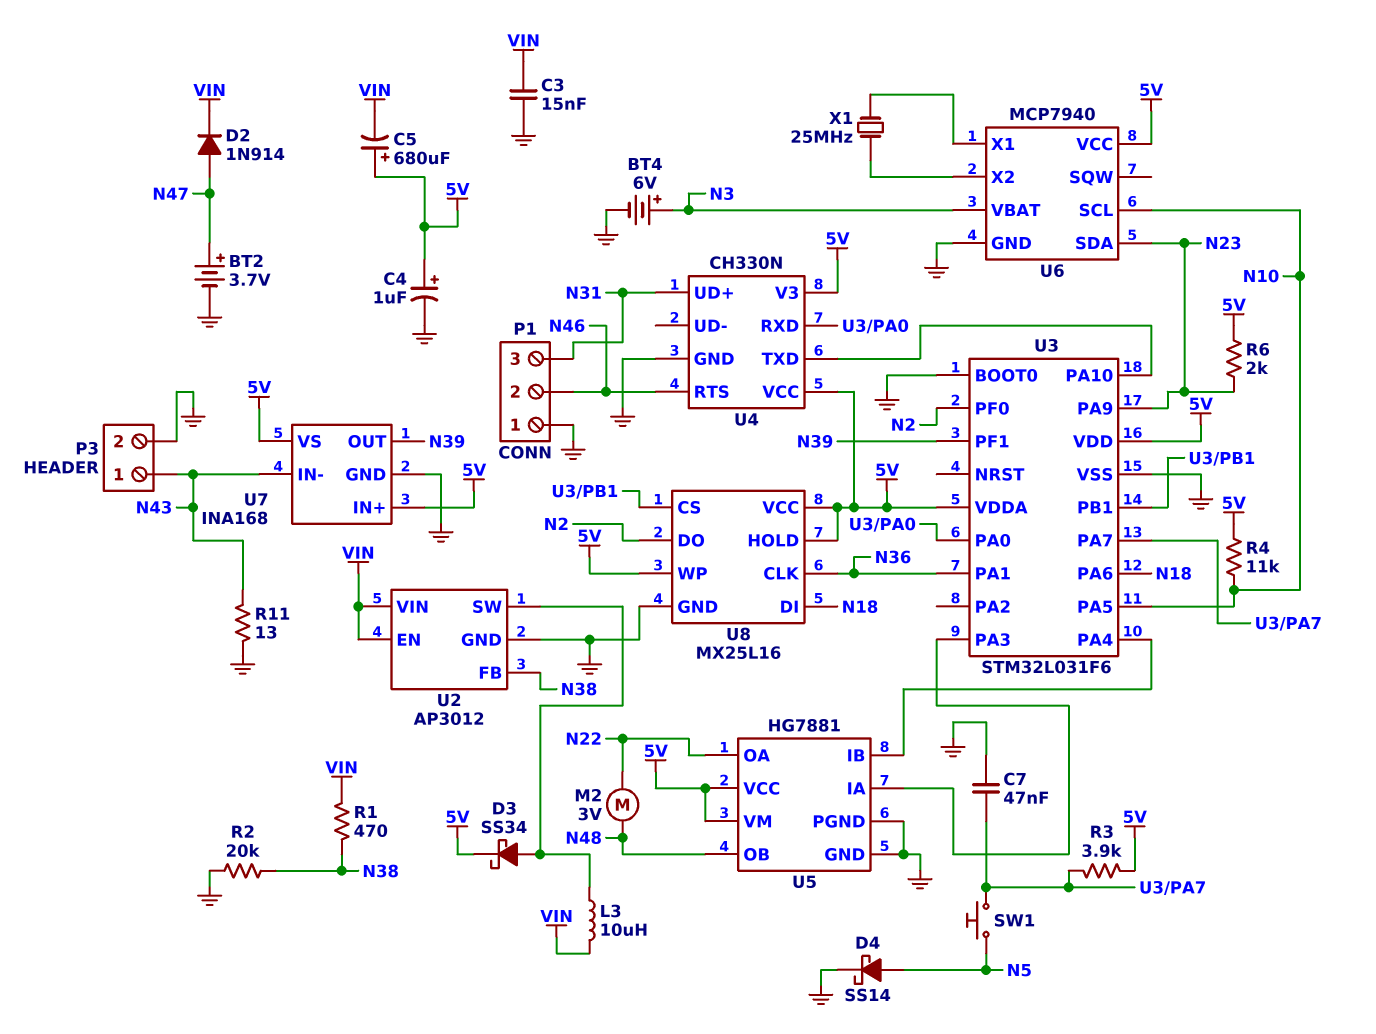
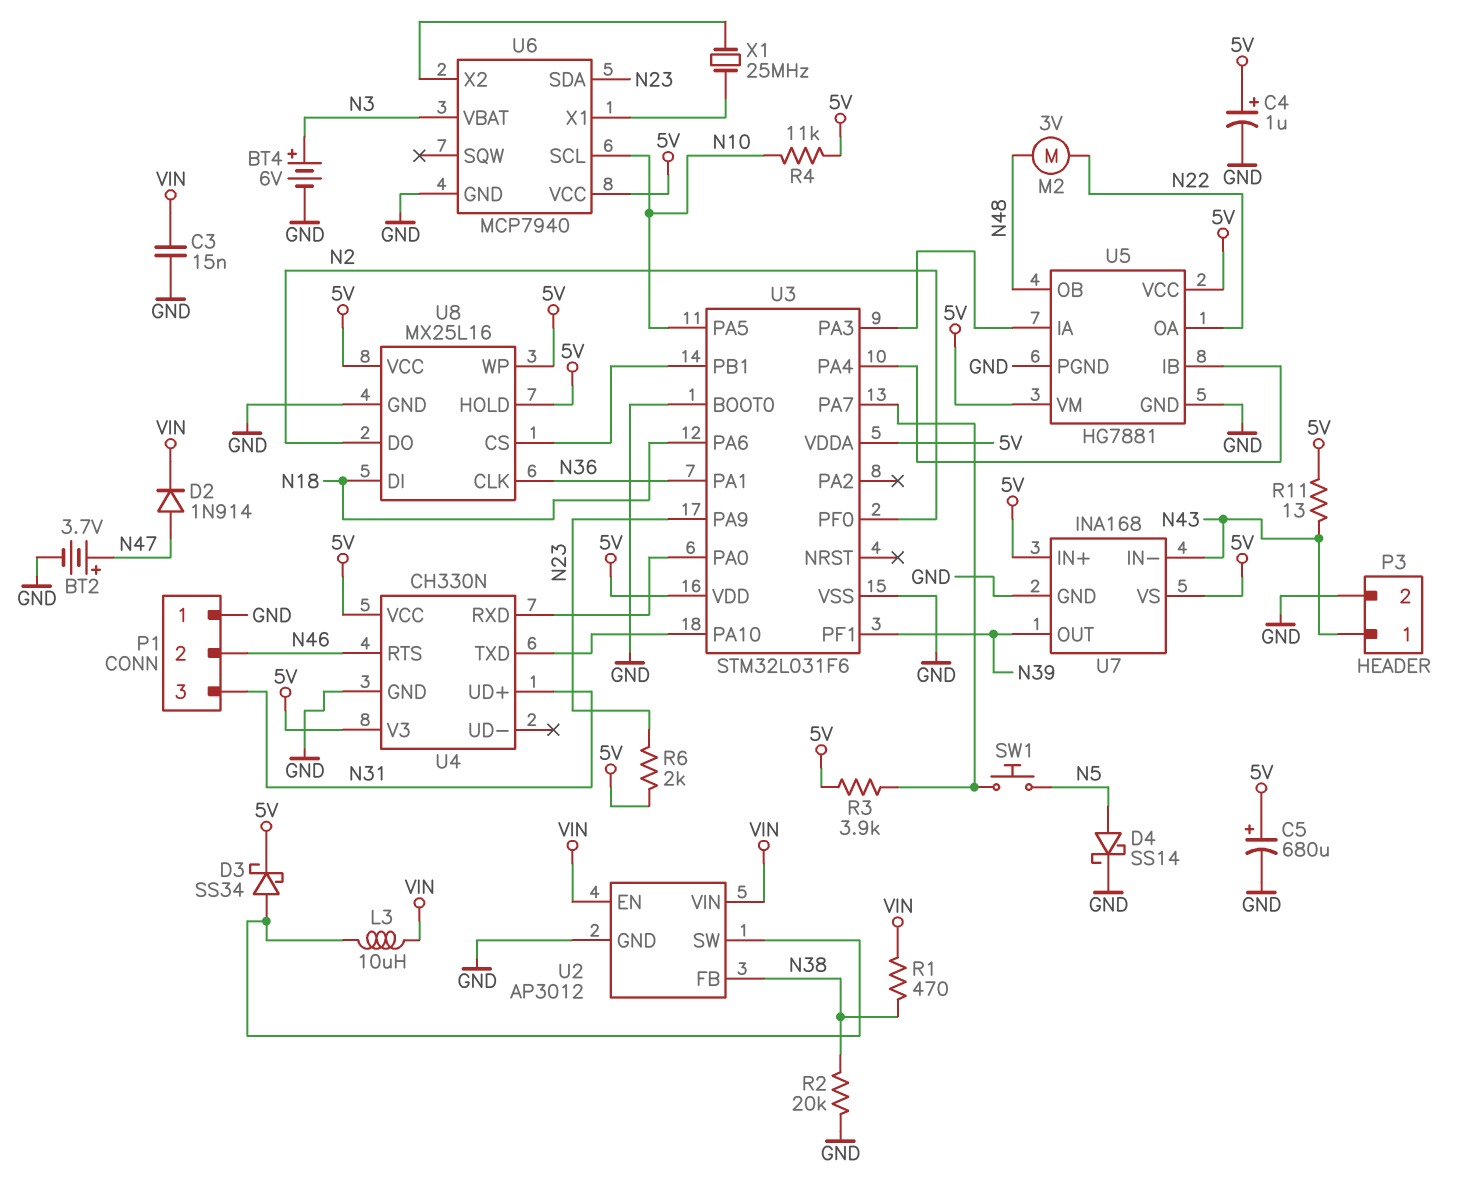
C5: 680uF (plus 5V, minus VIN) -> 680uF (plus 5V, minus GND)
C7: 47nF (GND, U3/PA7) -> none
R11: 13 (GND, N43) -> 13 (5V, N43)

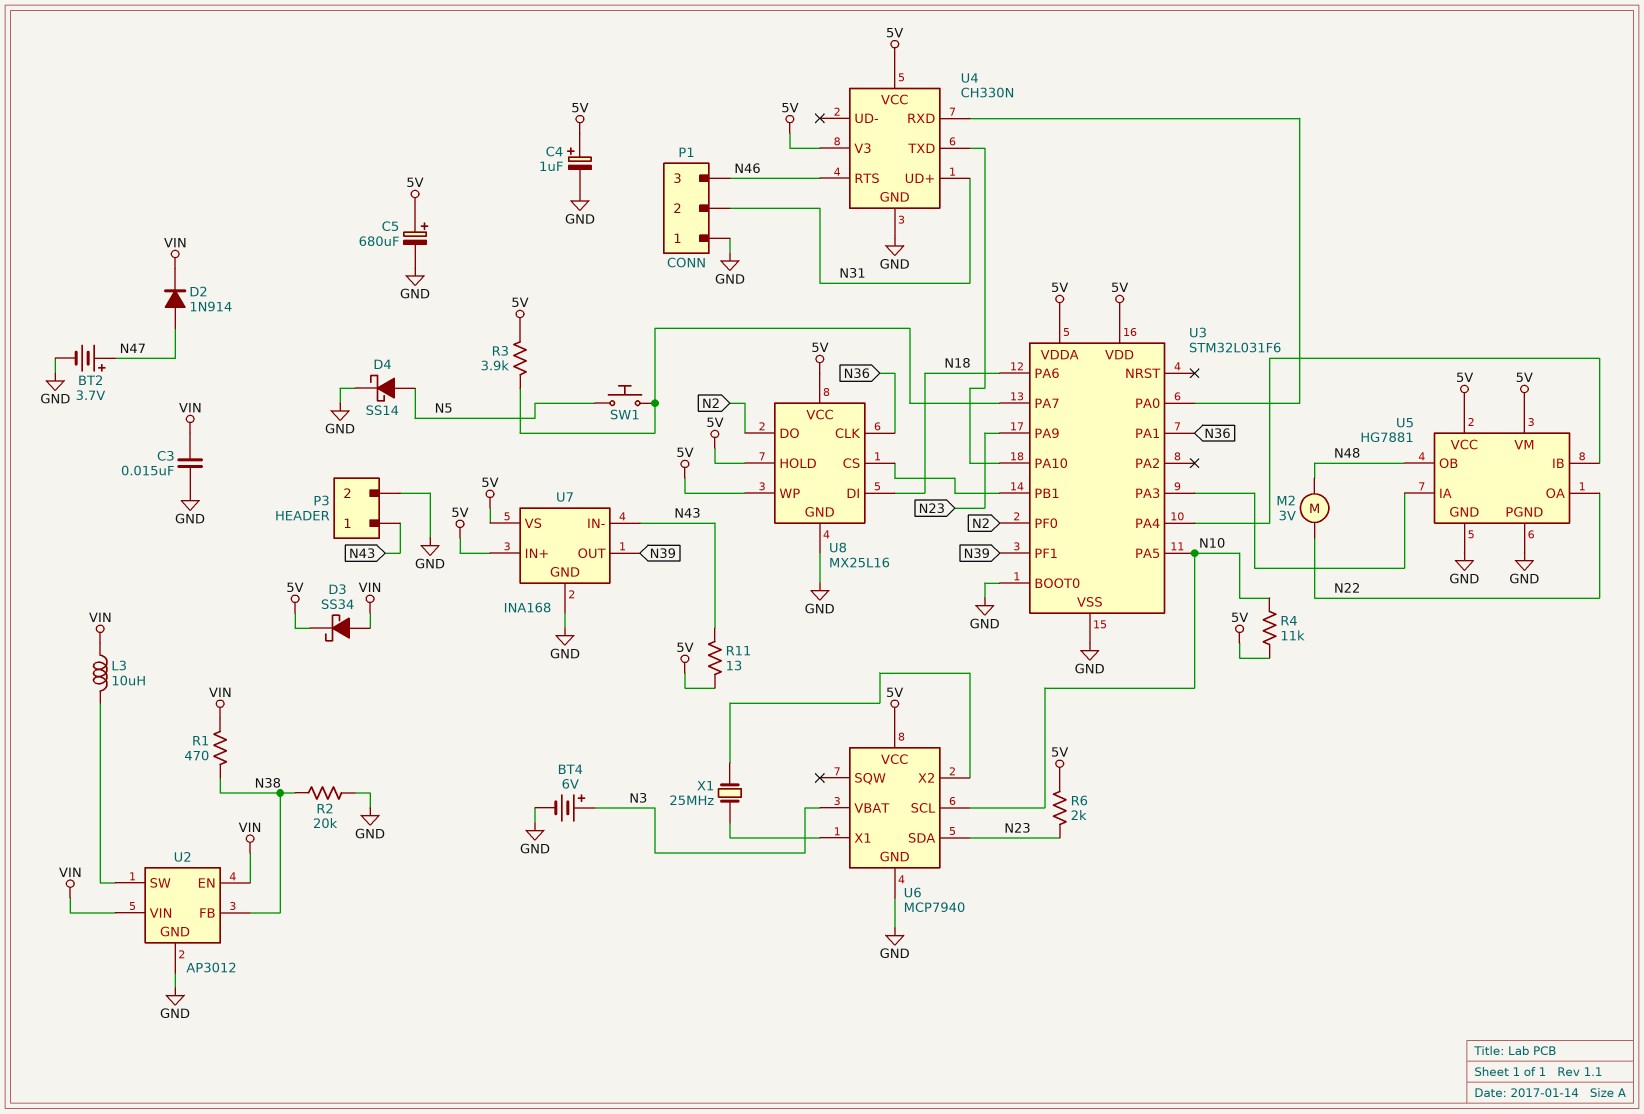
D3: schottky SS34 (A U2/SW, K 5V) -> schottky SS34 (A VIN, K 5V)
P1 pin 2: N46 -> N31
P1 pin 3: N31 -> N46

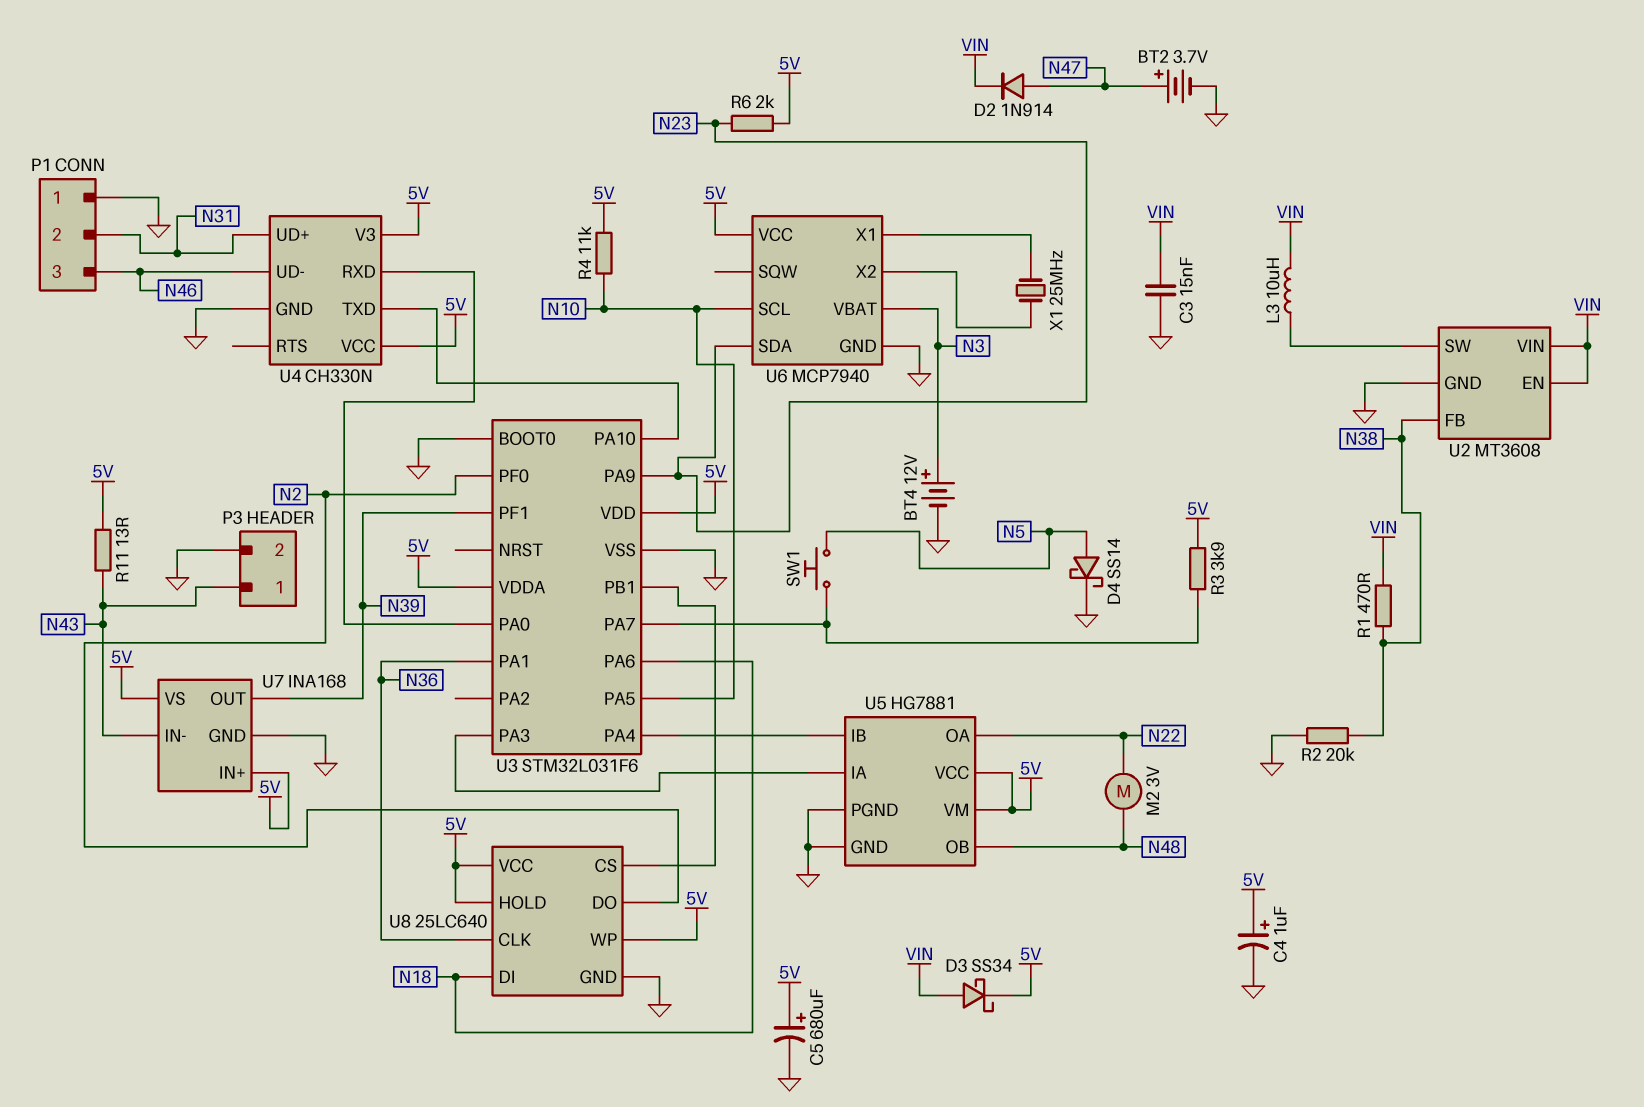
BT4: 6V (plus N3, minus GND) -> 12V (plus N3, minus GND)
U2: AP3012 -> MT3608
U4 pin RTS: N46 -> none
U4 pin UD-: none -> N46
U8: MX25L16 -> 25LC640

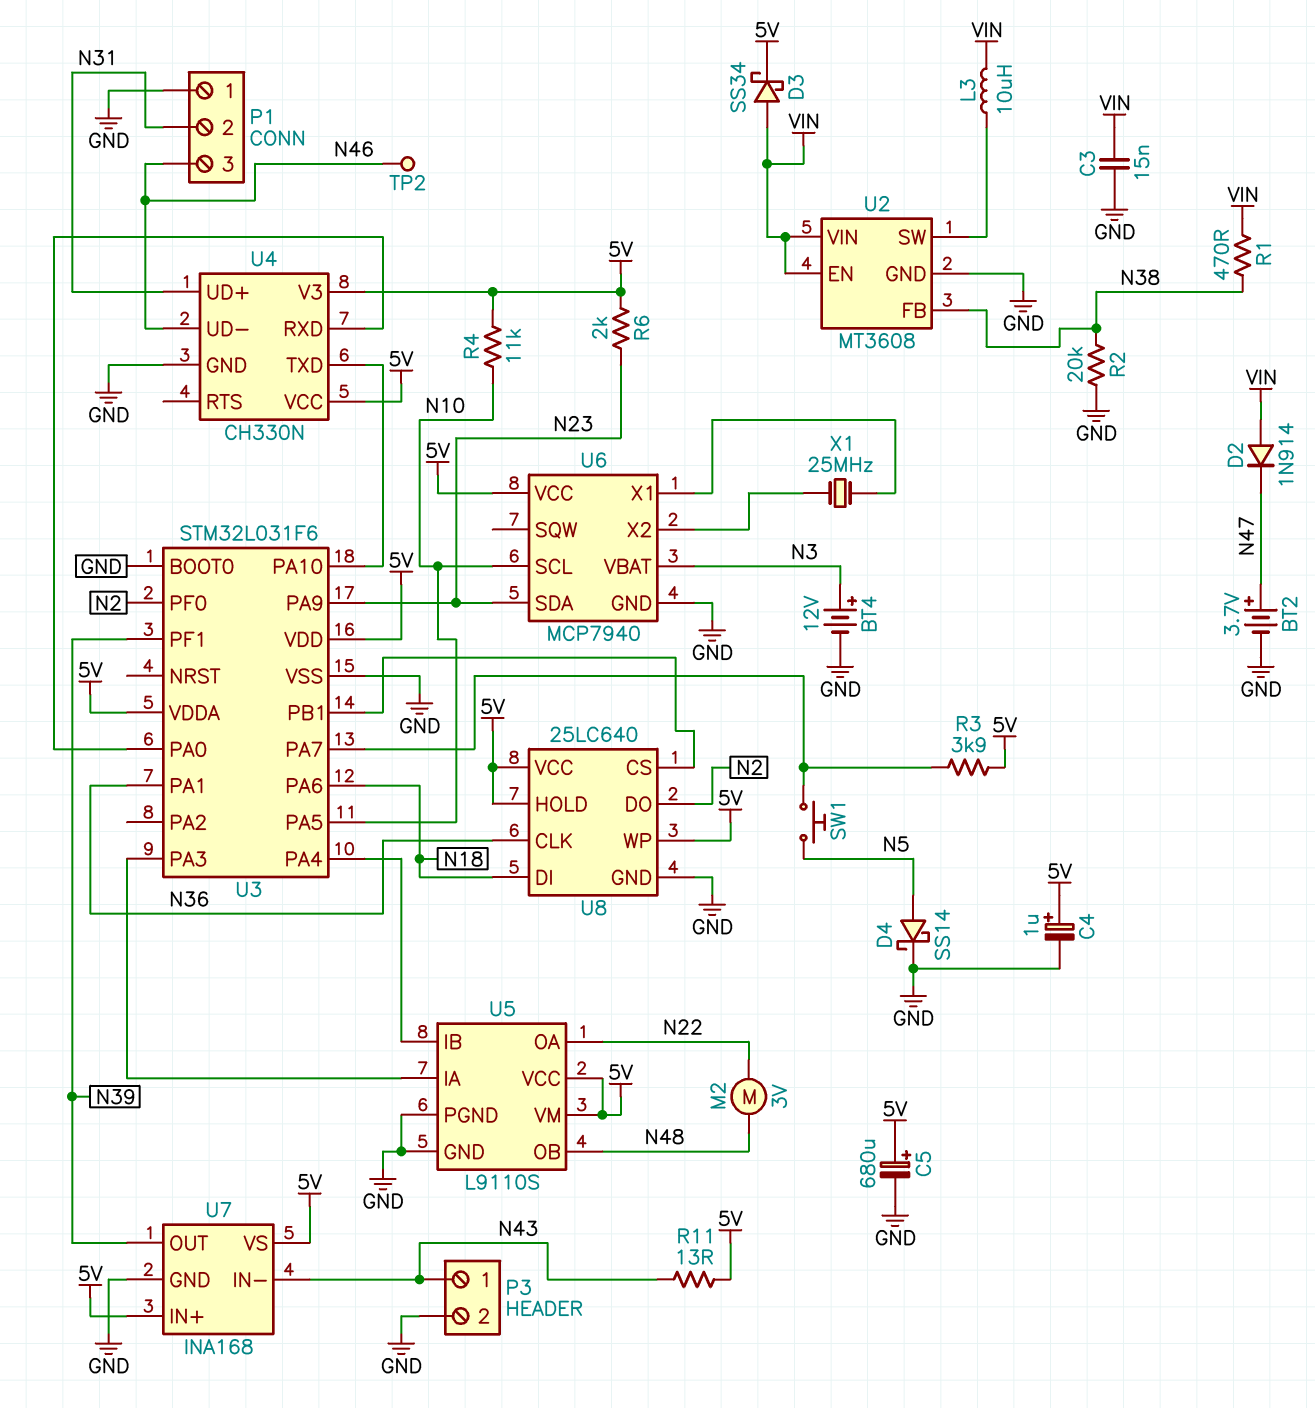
D2: diode 1N914 (A N47, K VIN) -> diode 1N914 (A VIN, K N47)
TP2: none -> test point (N46)
U5: HG7881 -> L9110S

